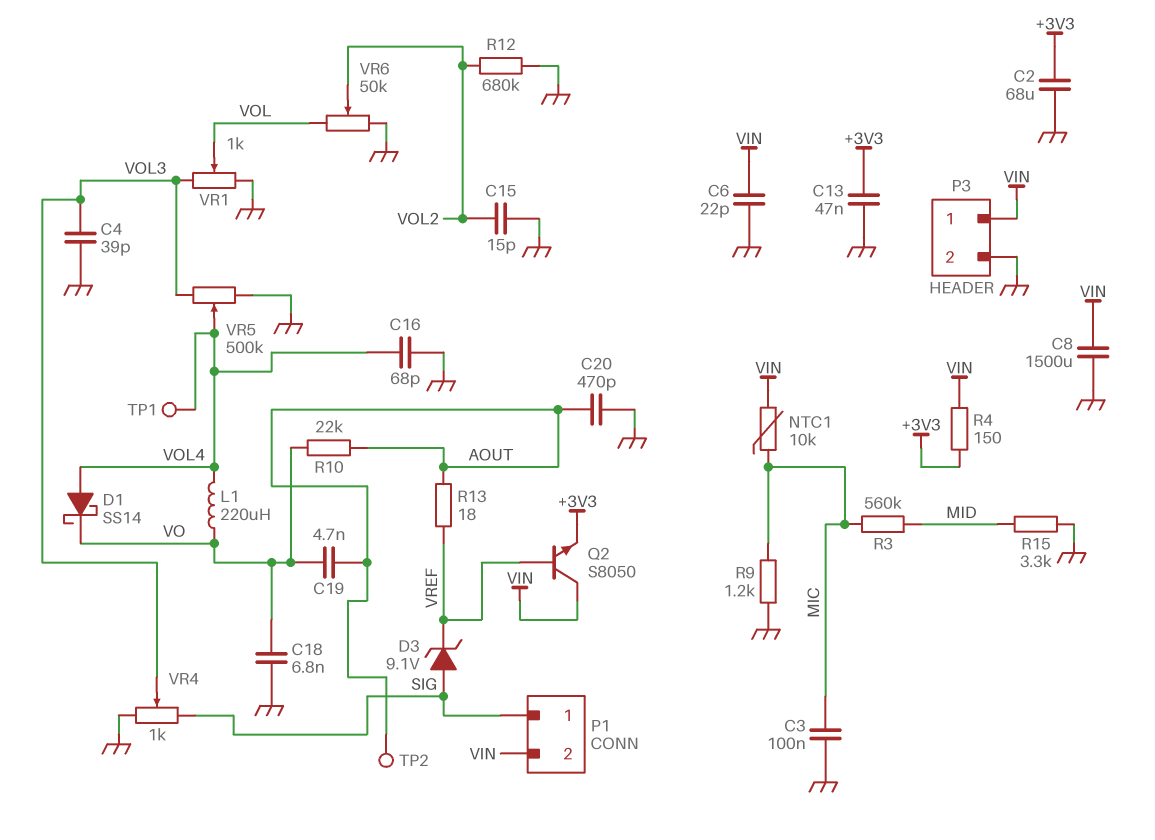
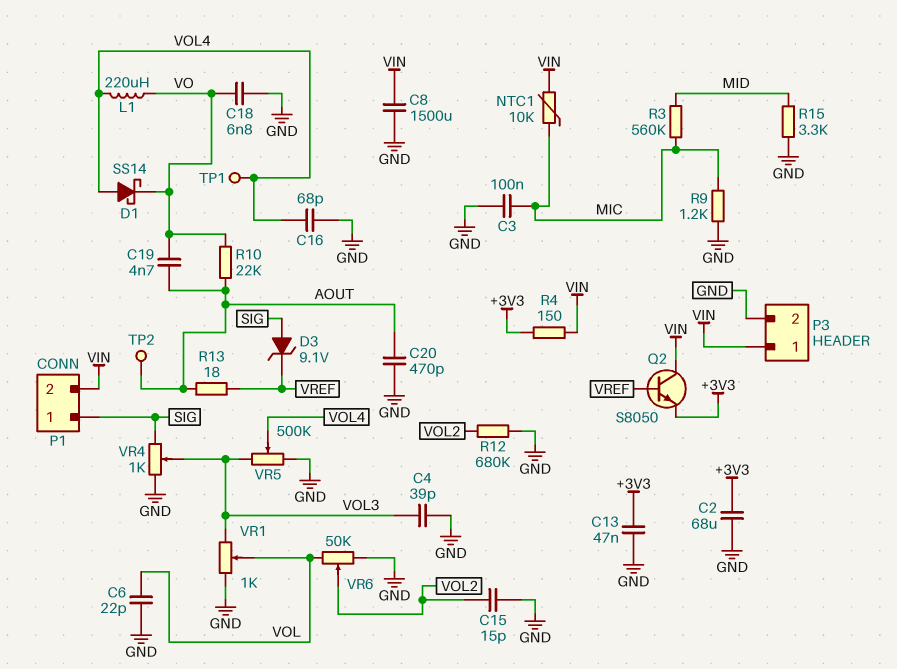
C6: 22pF (GND, VIN) -> 22pF (GND, VOL)

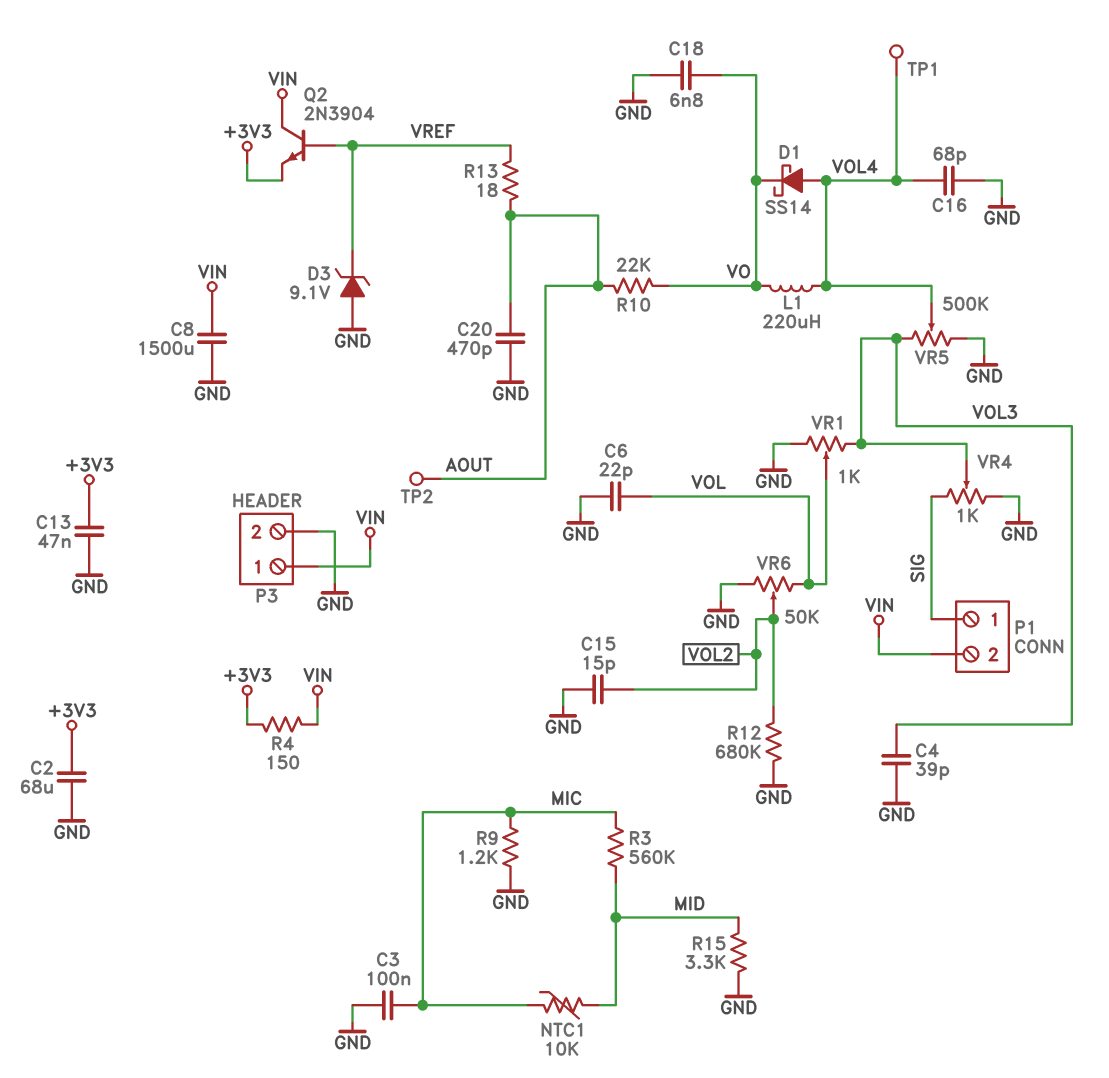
C19: 4.7nF (AOUT, VO) -> none
D3: zener 9.1V (A SIG, K VREF) -> zener 9.1V (A GND, K VREF)
NTC1: 10k (MIC, VIN) -> 10k (MIC, MID)
Q2: NPN S8050 (B VREF, C VIN, E +3V3) -> NPN 2N3904 (B VREF, C VIN, E +3V3)

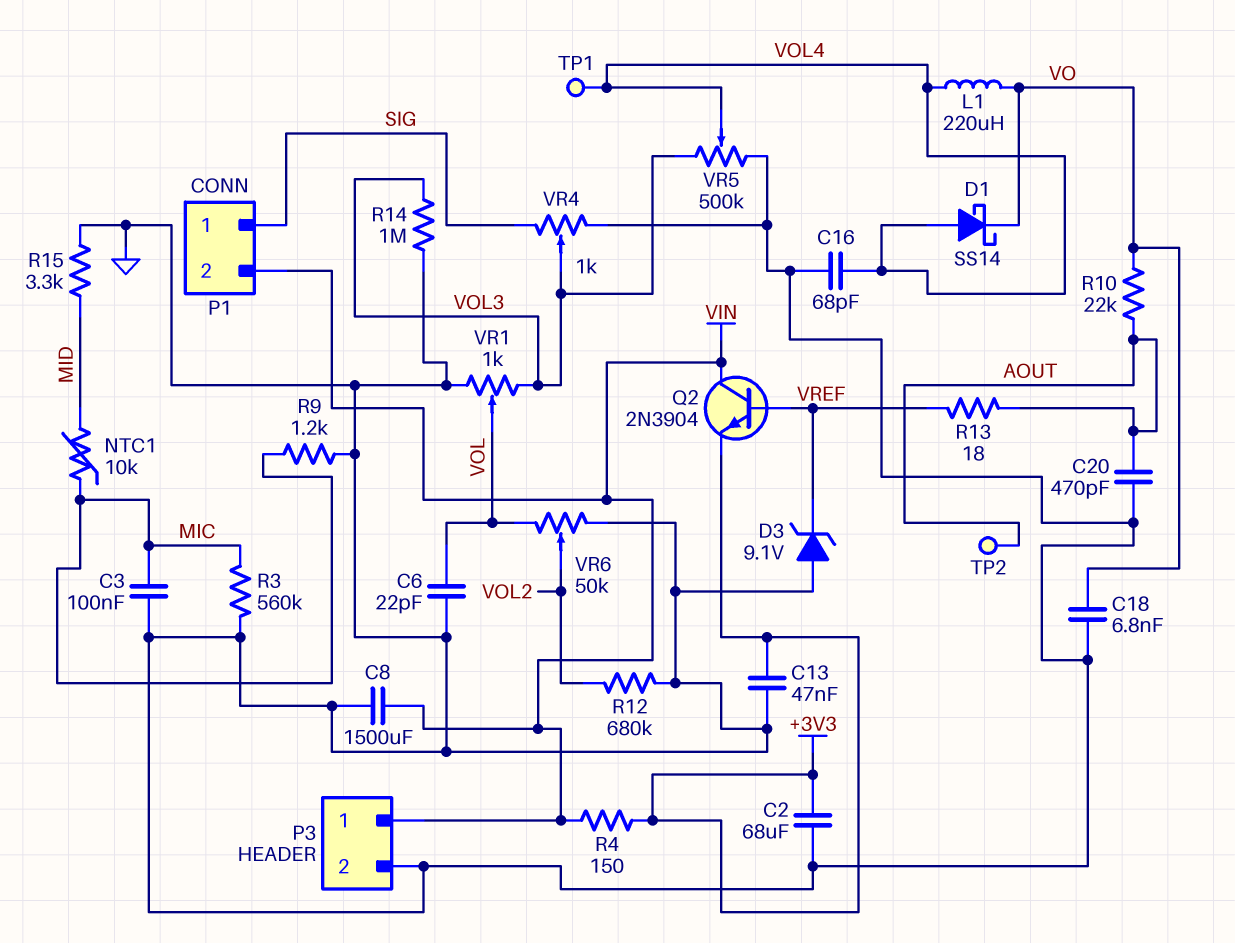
C4: 39pF (GND, VOL3) -> none
C15: 15pF (GND, VOL2) -> none
R3: 560k (MIC, MID) -> 560k (GND, MIC)
R14: none -> 1M (GND, VOL3)

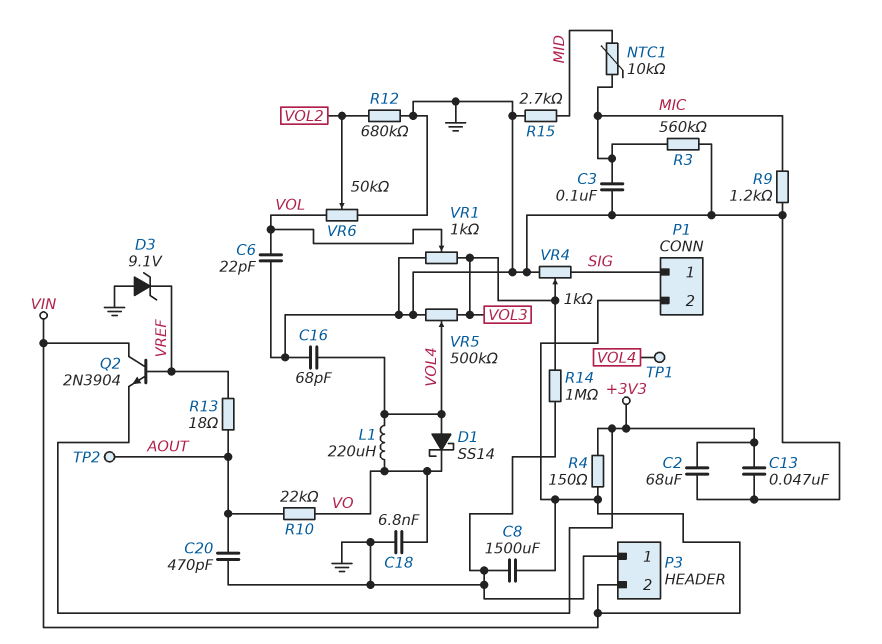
P3 pin 1: VIN -> GND
P3 pin 2: GND -> VIN
R15: 3.3k (GND, MID) -> 2.7k (GND, MID)

